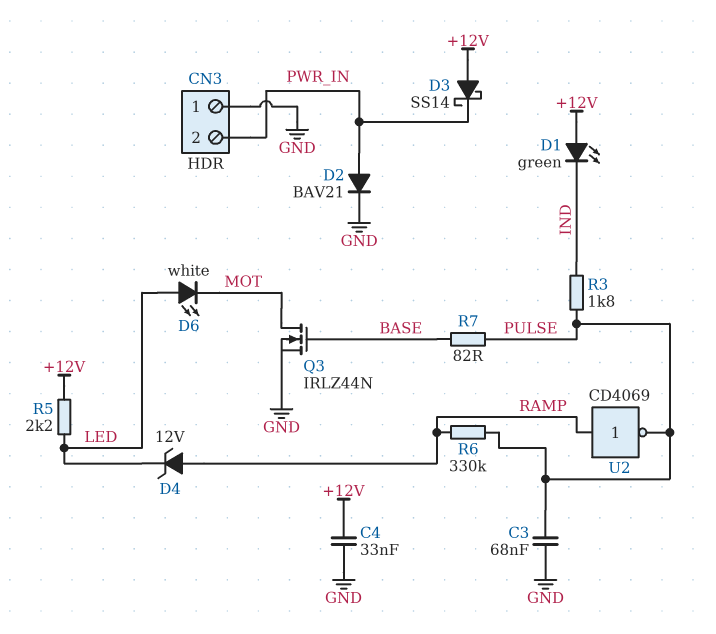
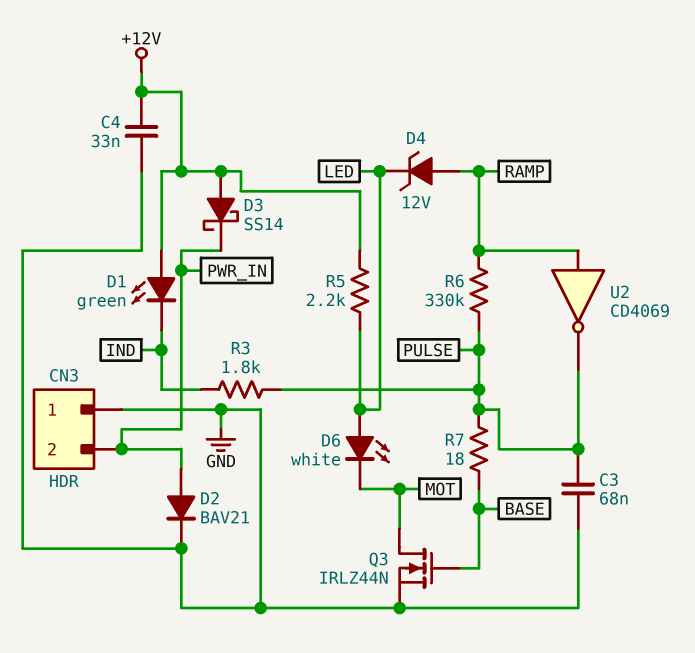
R7: 82 (BASE, PULSE) -> 18 (BASE, PULSE)

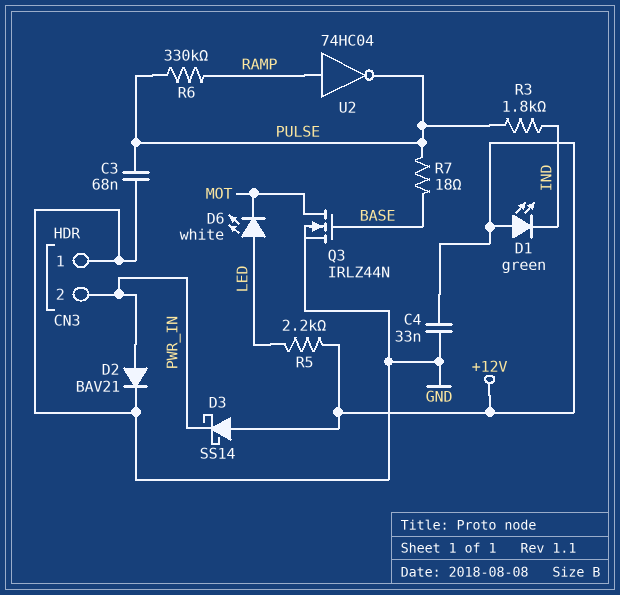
D4: zener 12V (A RAMP, K LED) -> none
U2: NOT CD4069 (in RAMP, out PULSE) -> NOT 74HC04 (in RAMP, out PULSE)

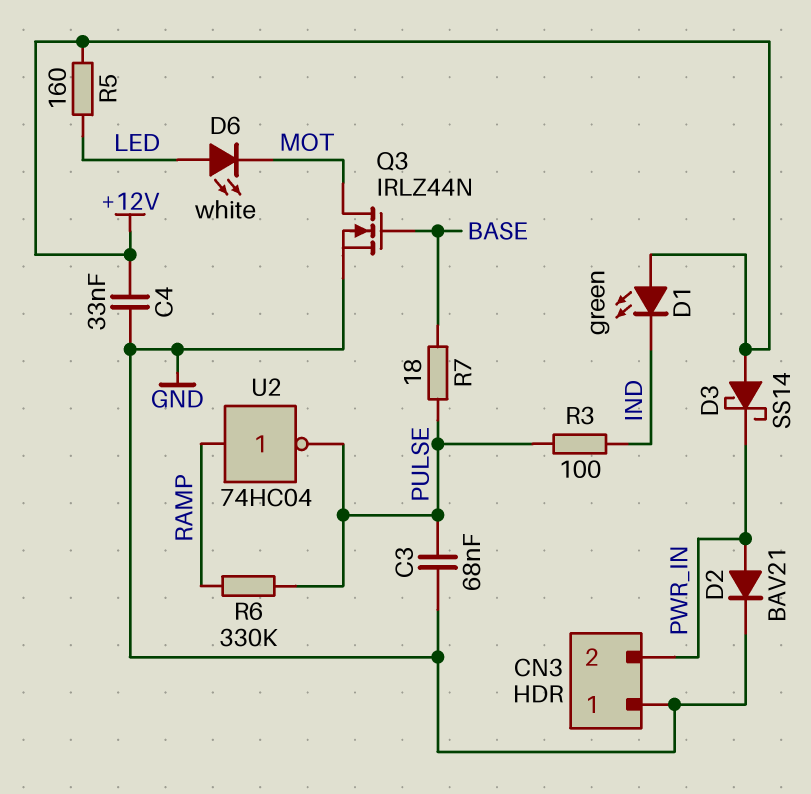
R3: 1.8k (IND, PULSE) -> 100 (IND, PULSE)
R5: 2.2k (+12V, LED) -> 160 (+12V, LED)

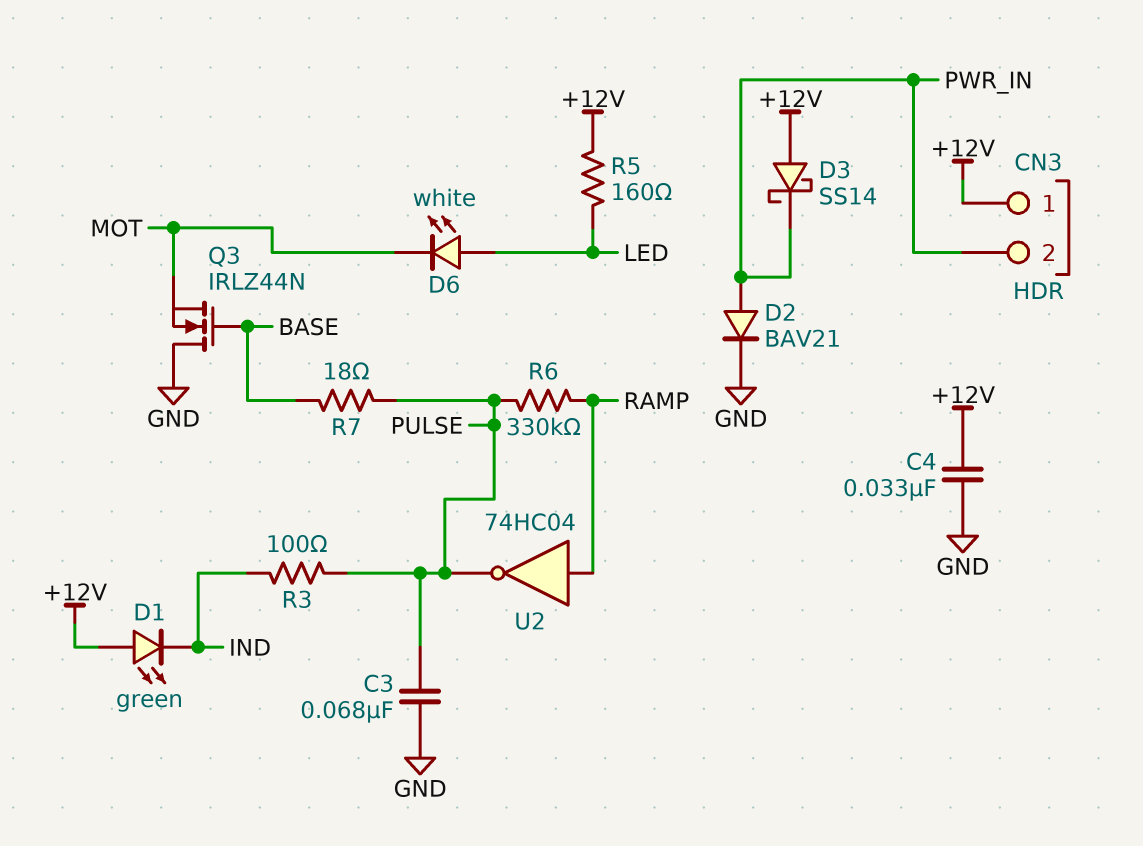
CN3 pin 1: GND -> +12V
Q3: NMOS IRLZ44N (G BASE, D MOT, S GND) -> NMOS IRLZ44N (G BASE, D GND, S MOT)

